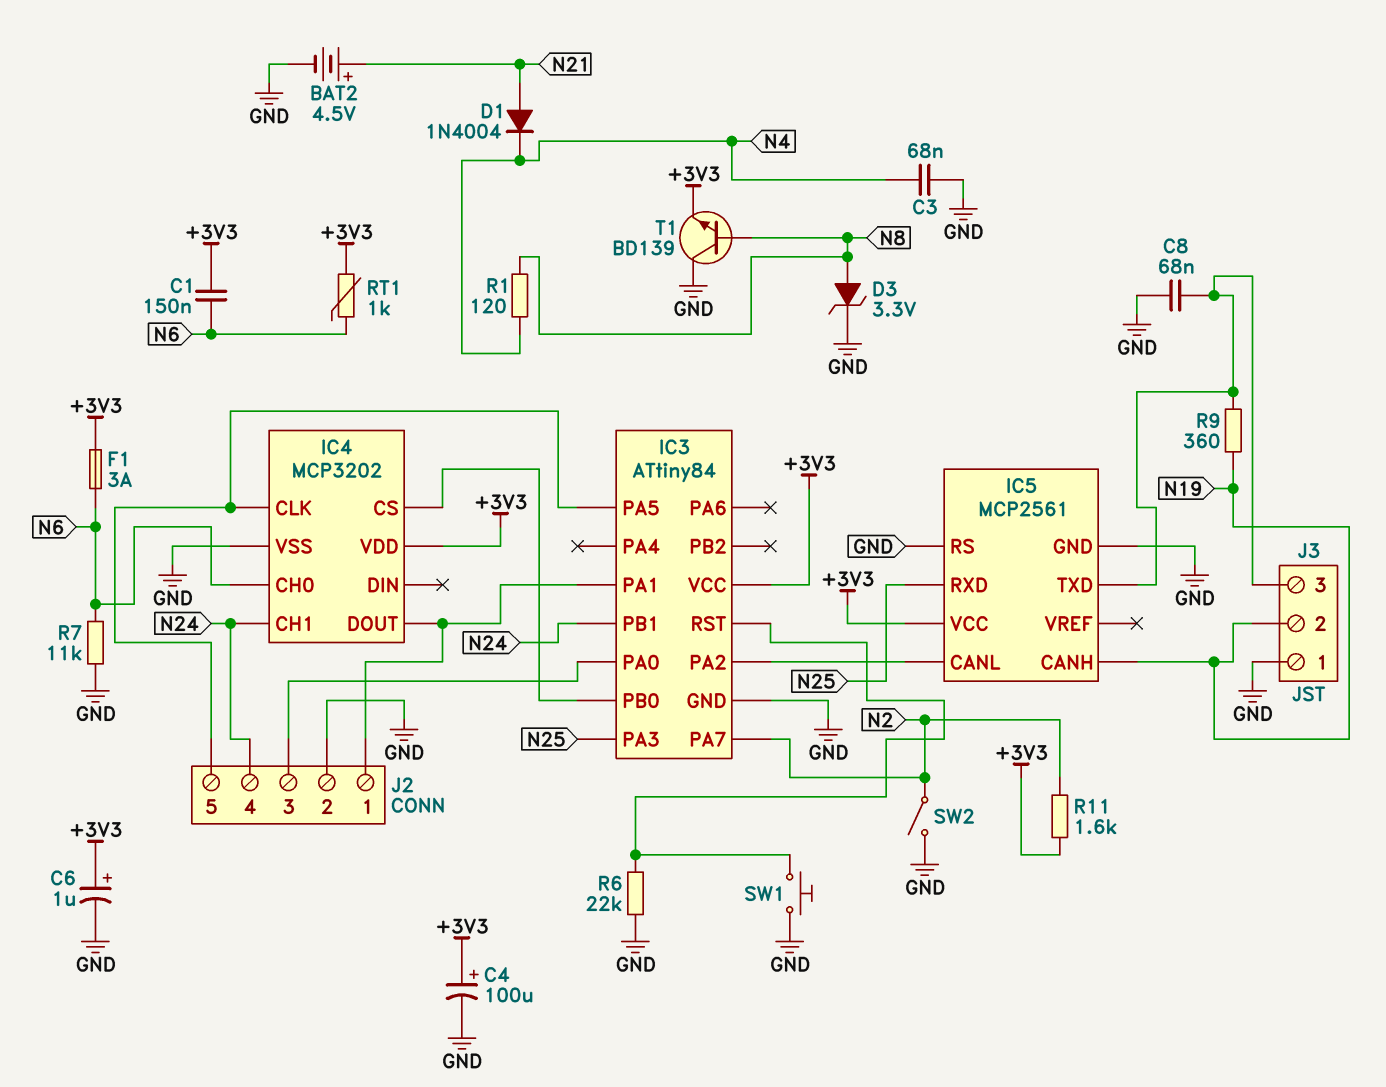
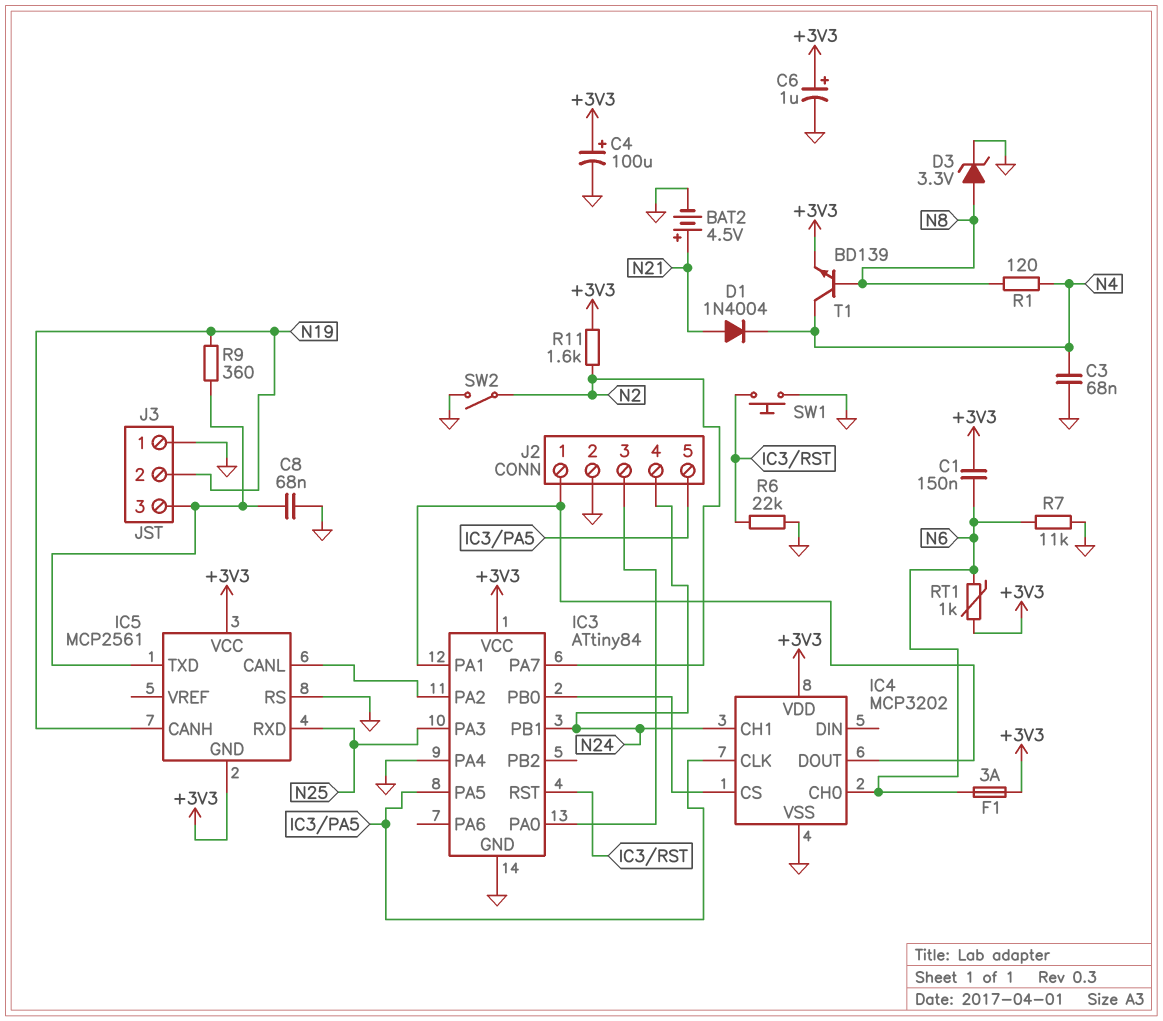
IC3 pin PA4: none -> GND
IC5 pin GND: GND -> +3V3
T1: NPN BD139 (B N8, C GND, E +3V3) -> NPN BD139 (B N8, C N4, E +3V3)

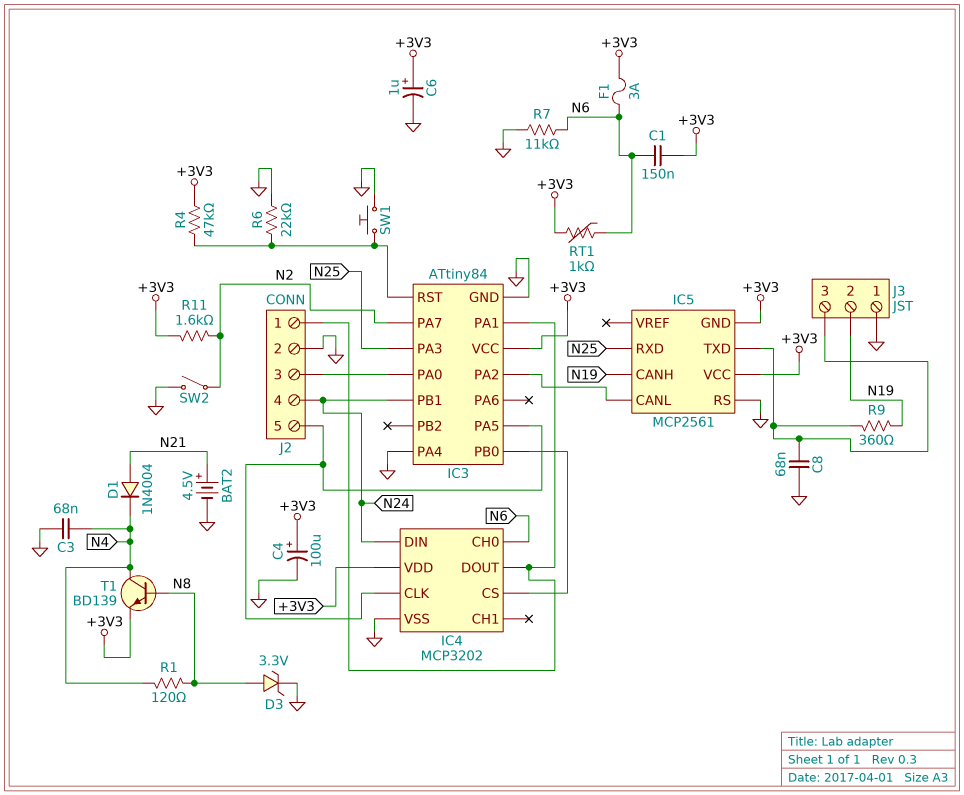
IC4 pin CH1: N24 -> none
IC4 pin DIN: none -> N24
R4: none -> 47k (+3V3, IC3/RST)

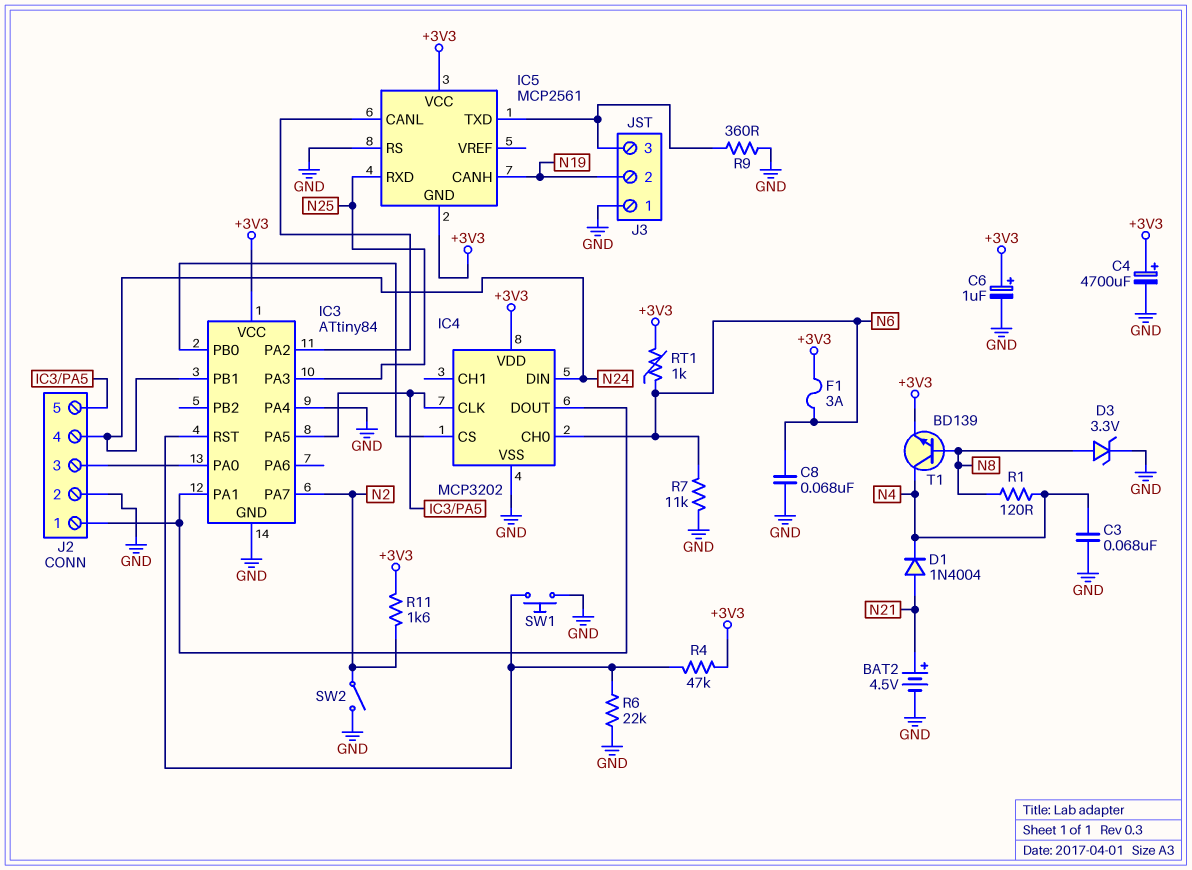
C1: 150nF (+3V3, N6) -> none
C4: 100uF (plus +3V3, minus GND) -> 4700uF (plus +3V3, minus GND)
C8: 68nF (GND, IC5/TXD) -> 68nF (GND, N6)
R9: 360 (IC5/TXD, N19) -> 360 (GND, IC5/TXD)

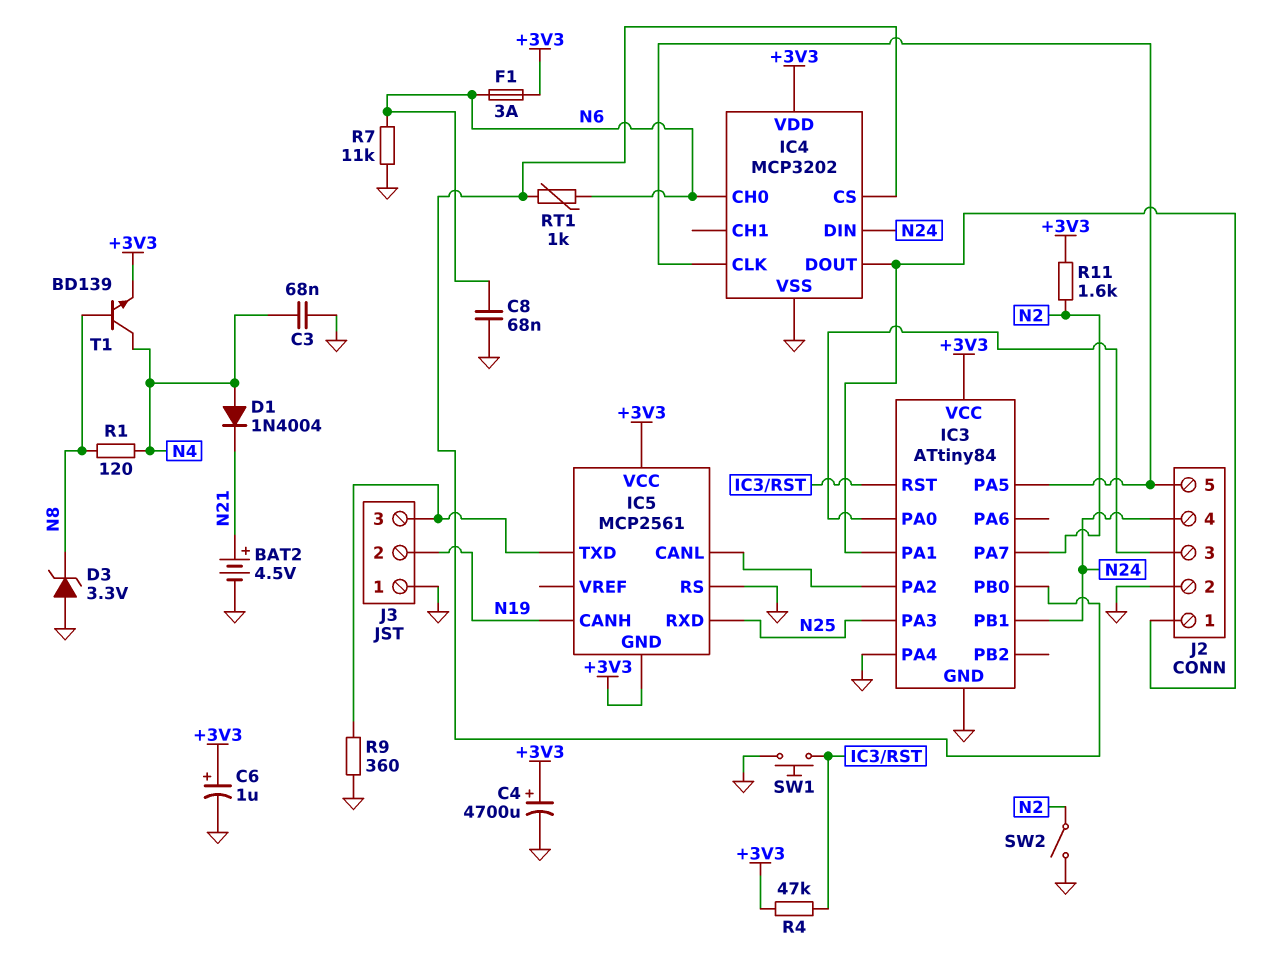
D1: diode 1N4004 (A N21, K N4) -> diode 1N4004 (A N4, K N21)
D3: zener 3.3V (A N8, K GND) -> zener 3.3V (A GND, K N8)
R6: 22k (GND, IC3/RST) -> none
RT1: 1k (+3V3, N6) -> 1k (IC3/PB0, N6)

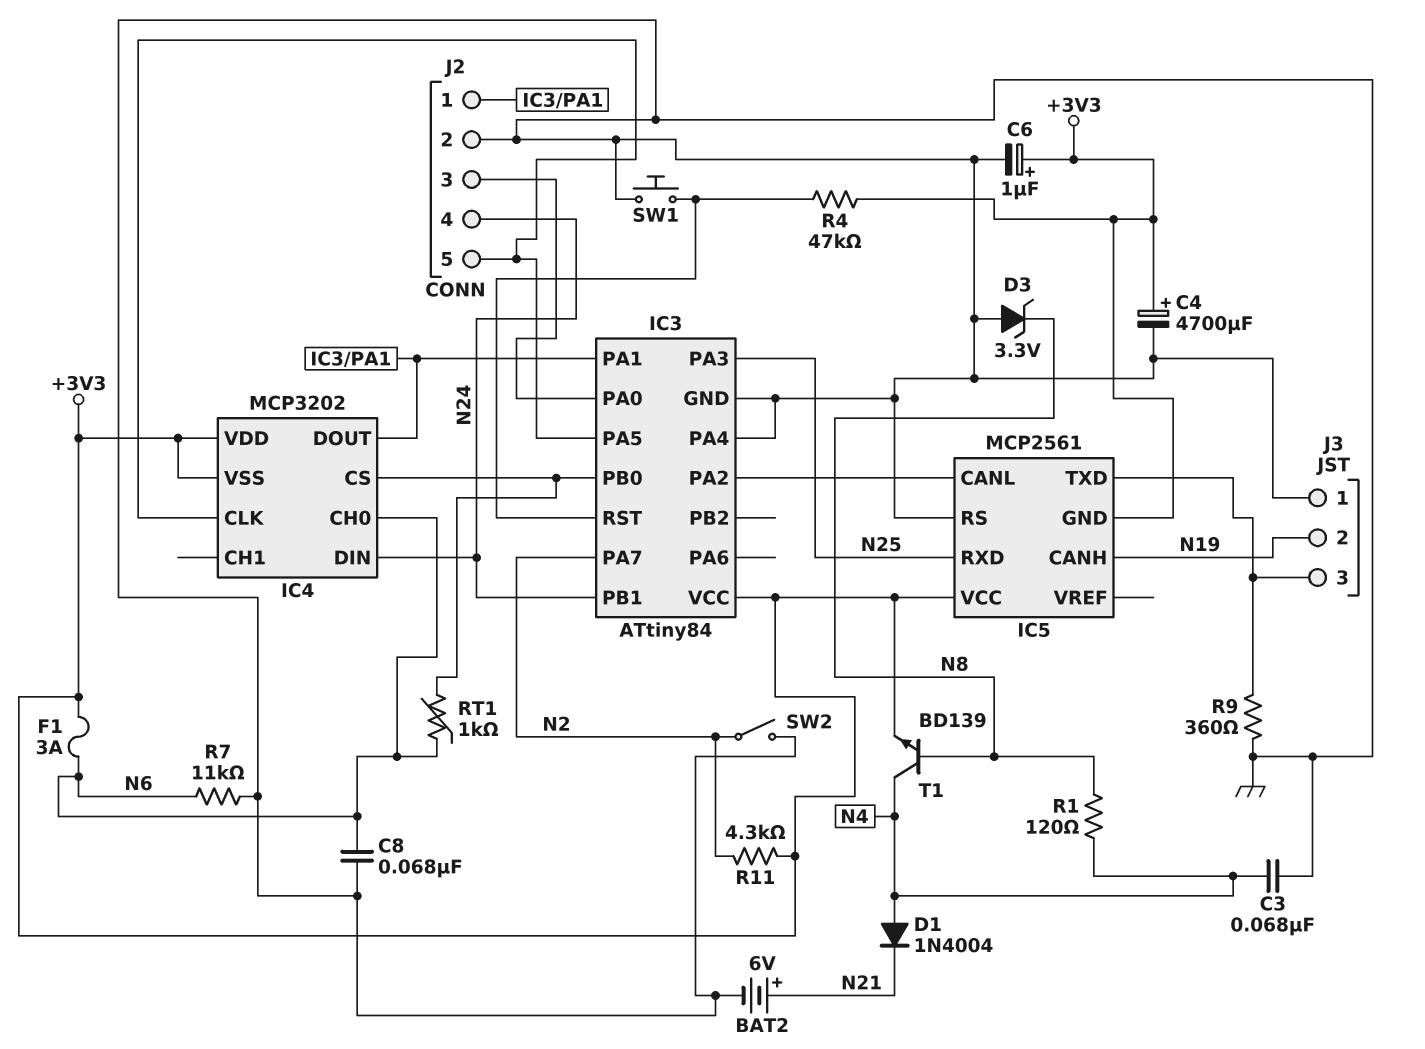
BAT2: 4.5V (plus N21, minus GND) -> 6V (plus N21, minus GND)
IC4 pin VSS: GND -> +3V3
R11: 1.6k (+3V3, N2) -> 4.3k (+3V3, N2)

